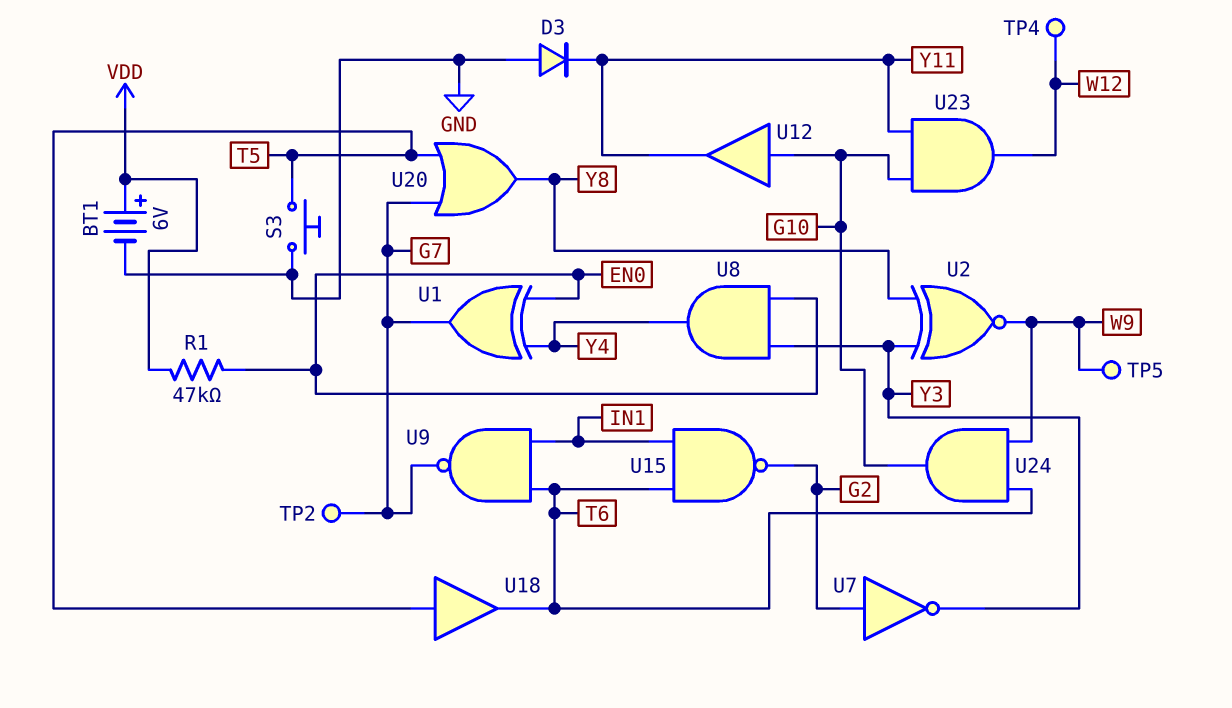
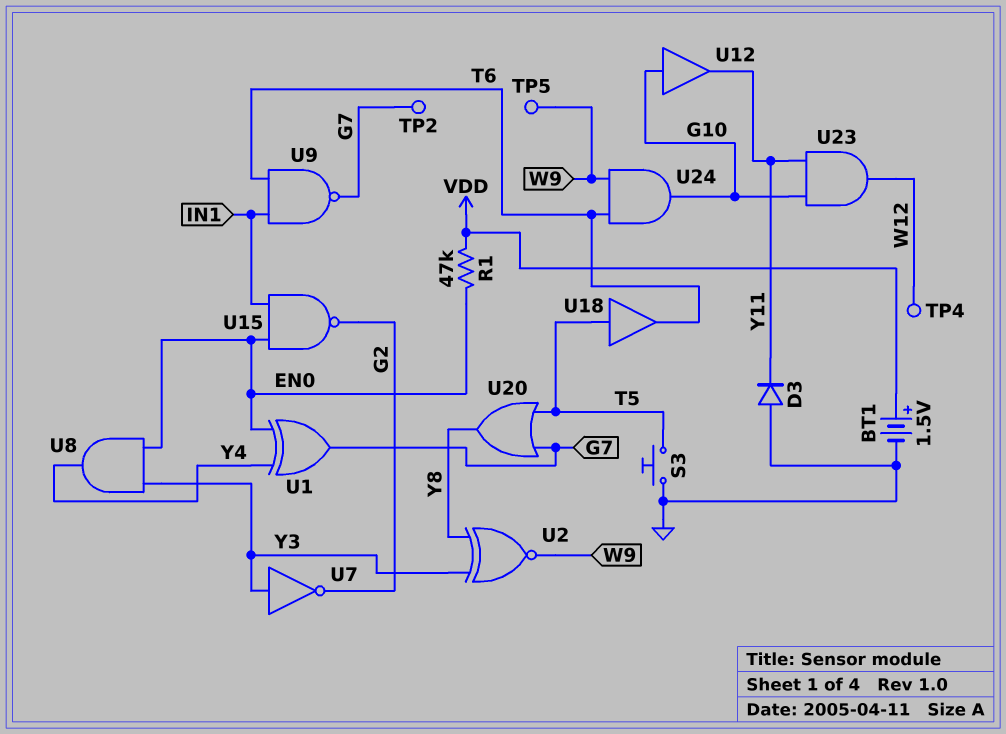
BT1: 6V (plus VDD, minus GND) -> 1.5V (plus VDD, minus GND)
U7: NOT (in G2, out Y3) -> NOT (in Y3, out G2)
U15: NAND (in IN1, in T6, out G2) -> NAND (in EN0, in IN1, out G2)

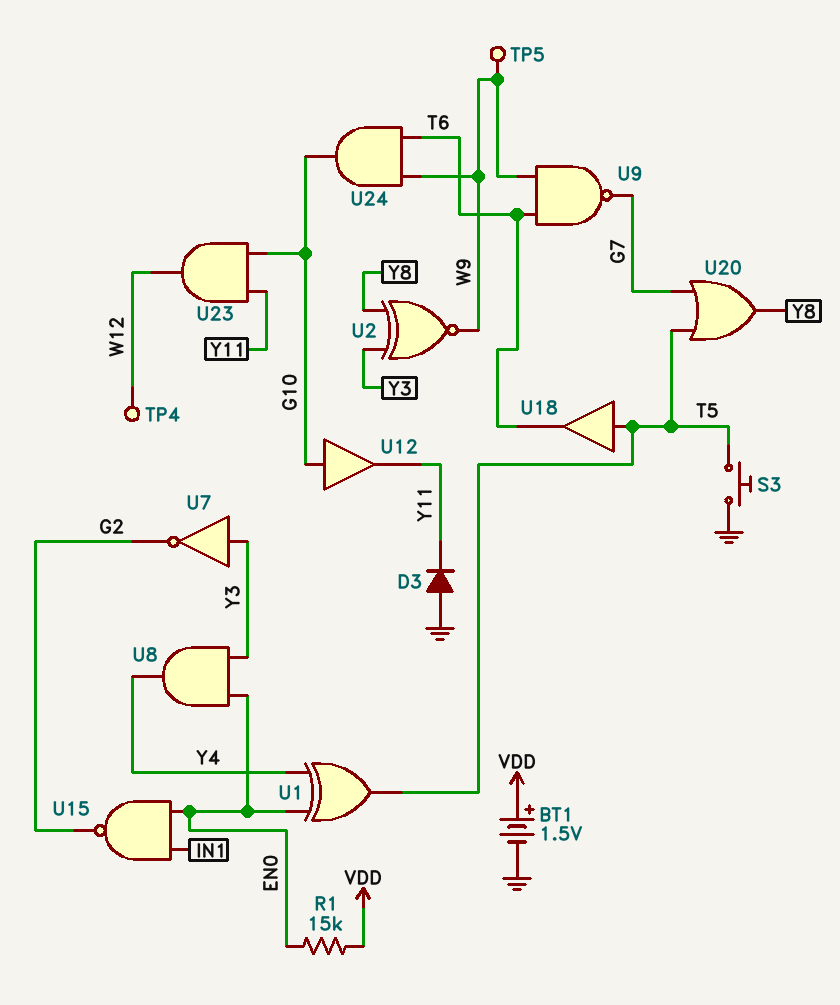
R1: 47k (EN0, VDD) -> 15k (EN0, VDD)
TP2: test point (G7) -> none
U1: XOR (in EN0, in Y4, out G7) -> XOR (in EN0, in Y4, out T5)
U9: NAND (in IN1, in T6, out G7) -> NAND (in T6, in W9, out G7)

